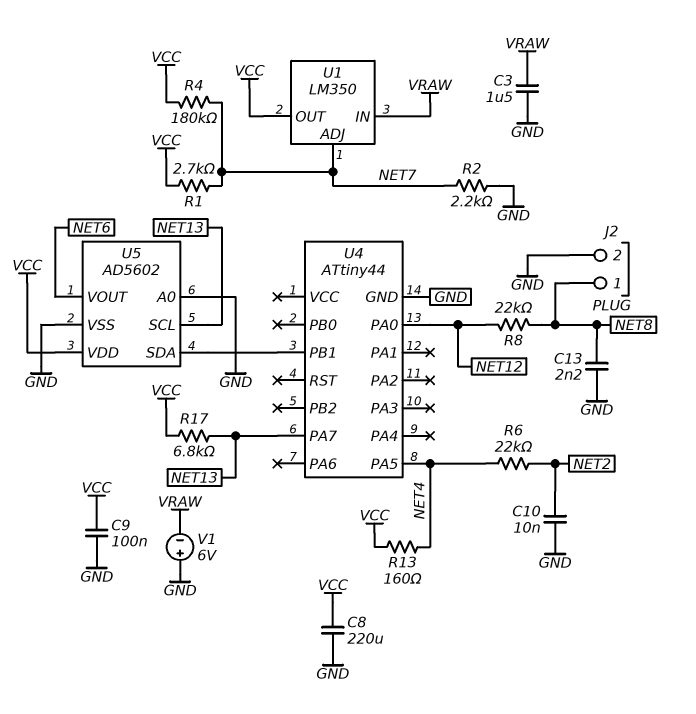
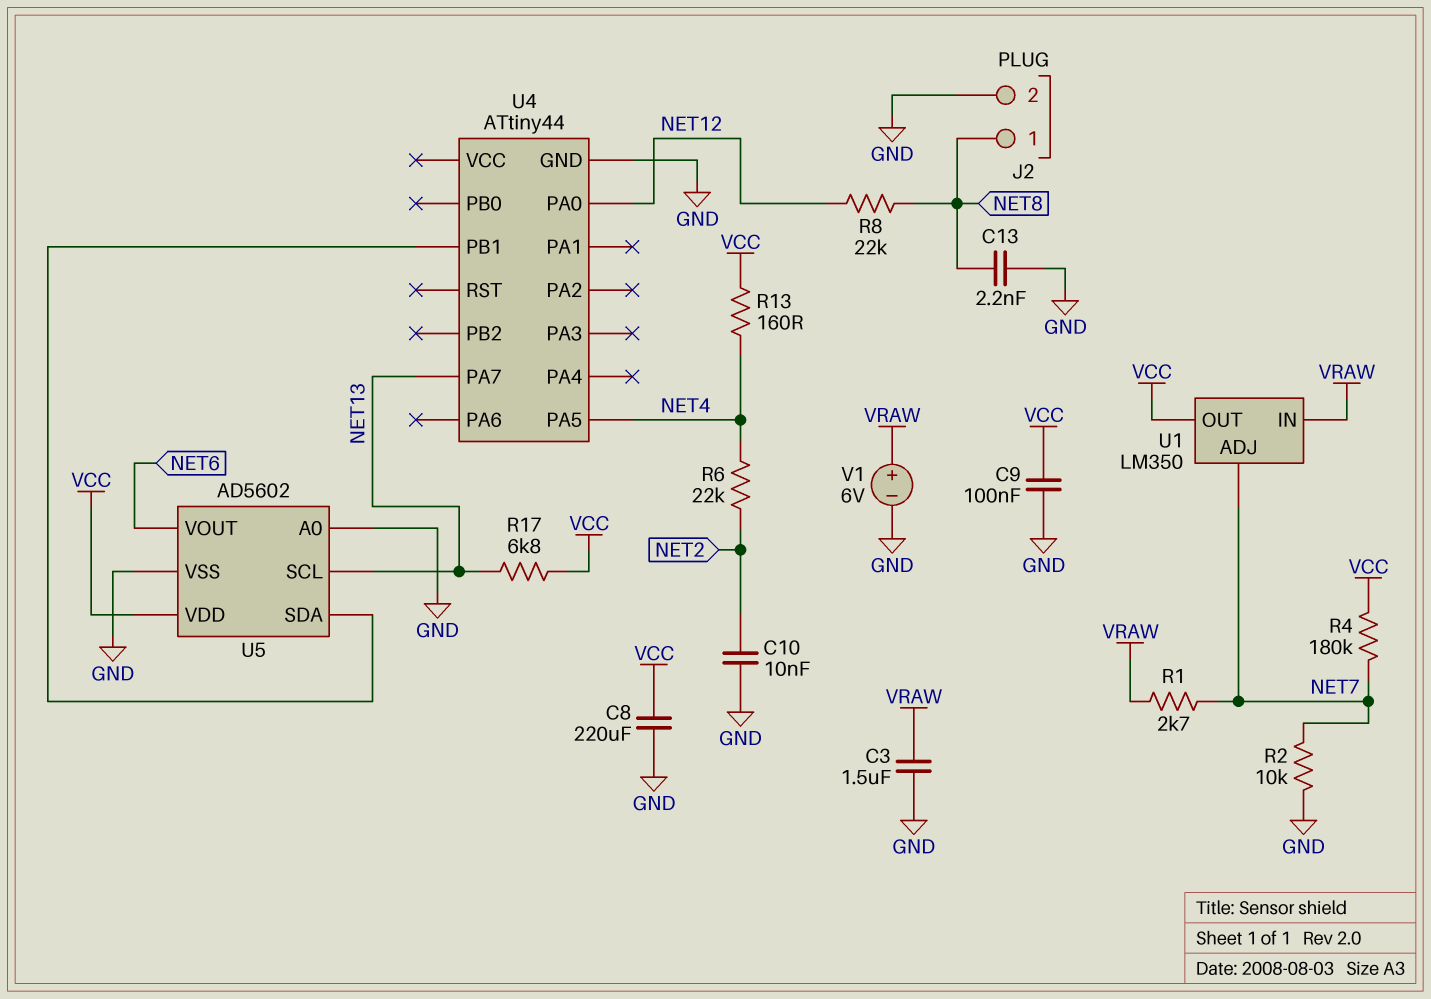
R1: 2.7k (NET7, VCC) -> 2.7k (NET7, VRAW)
R2: 2.2k (GND, NET7) -> 10k (GND, NET7)
V1: 6V (plus GND, minus VRAW) -> 6V (plus VRAW, minus GND)

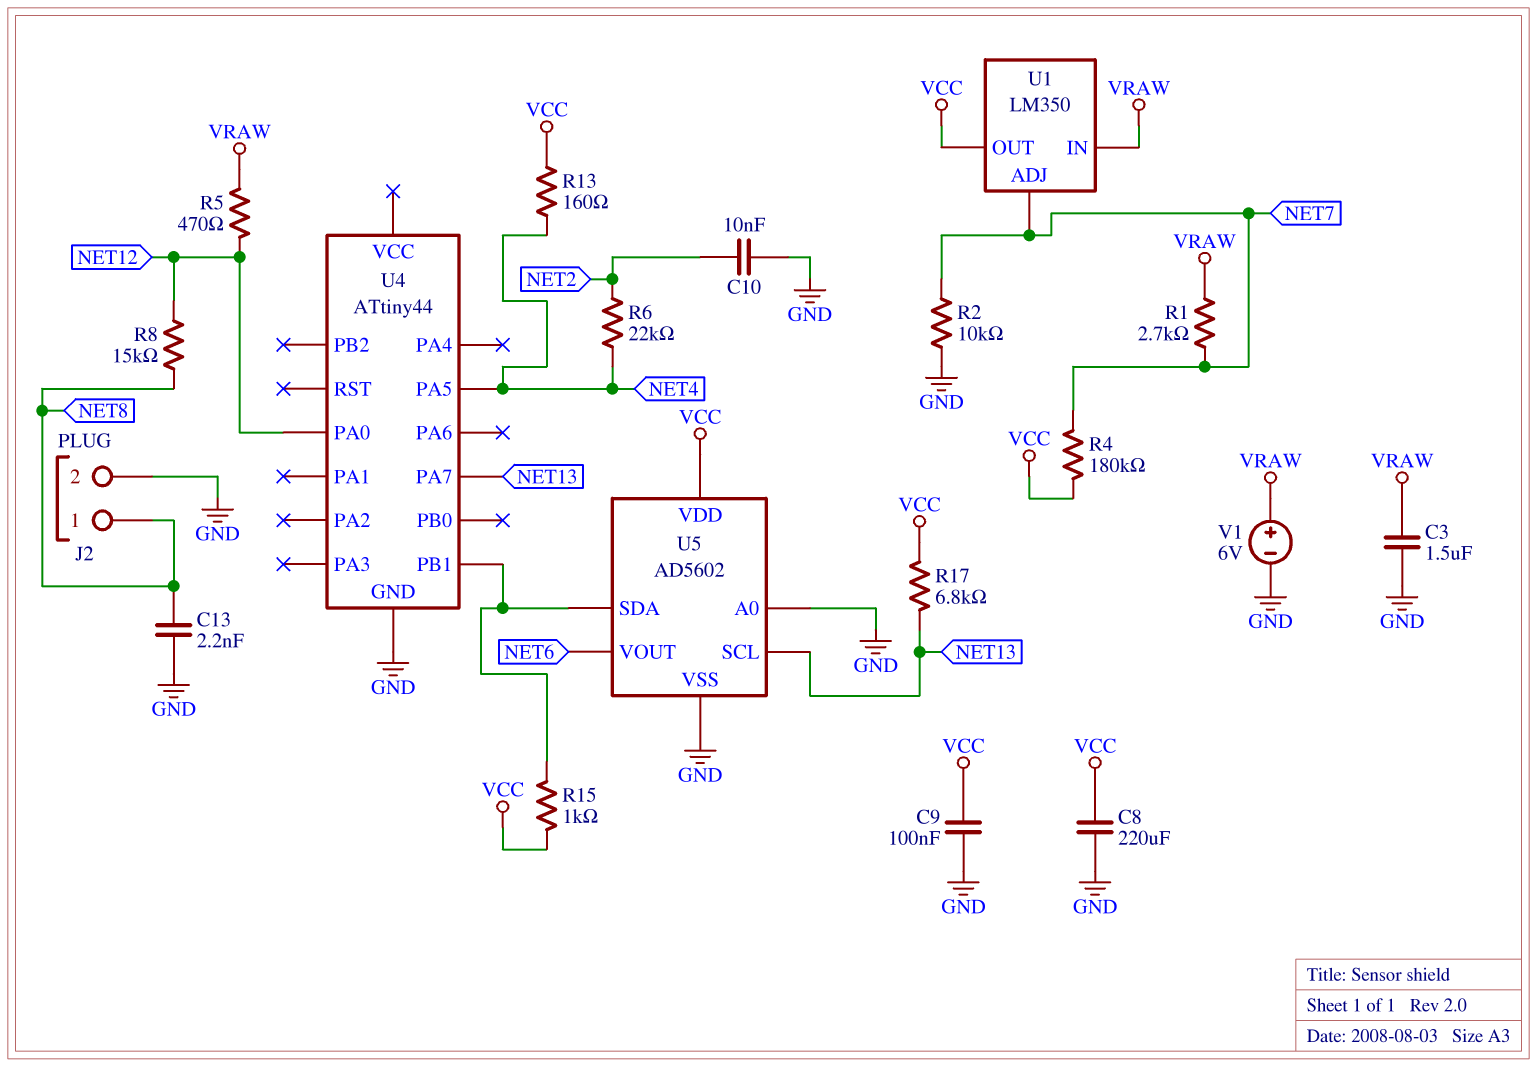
R5: none -> 470 (NET12, VRAW)
R8: 22k (NET8, NET12) -> 15k (NET8, NET12)
R15: none -> 1k (U4/PB1, VCC)

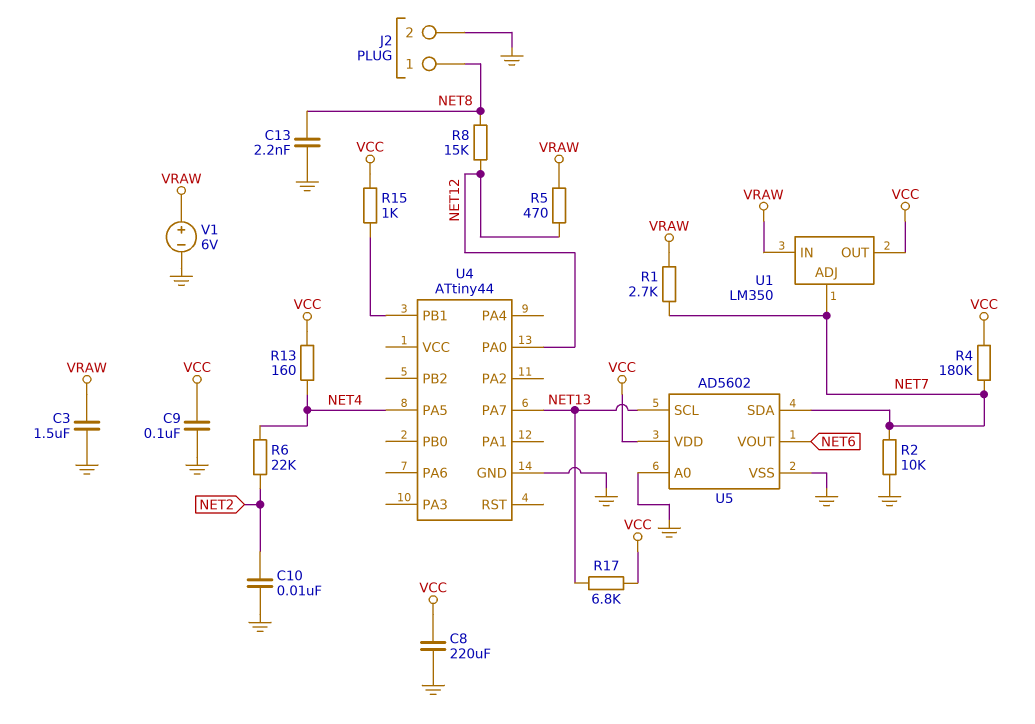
U5 pin SDA: U4/PB1 -> NET7

